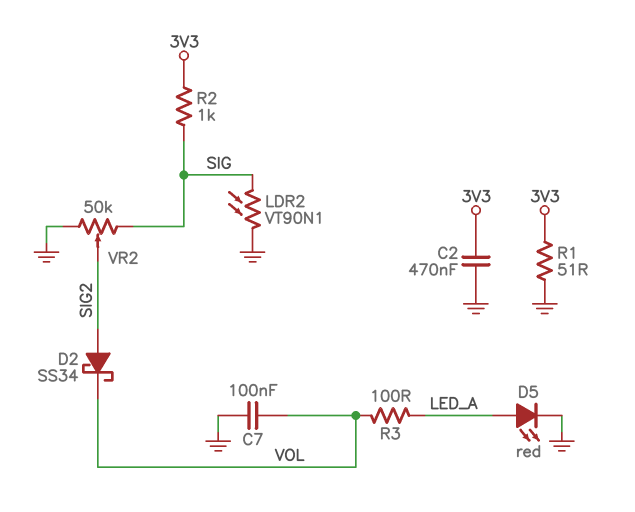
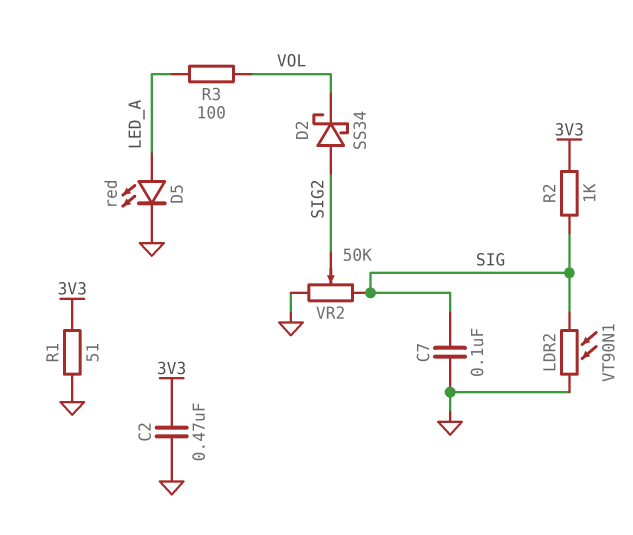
C7: 100nF (GND, VOL) -> 100nF (GND, SIG)

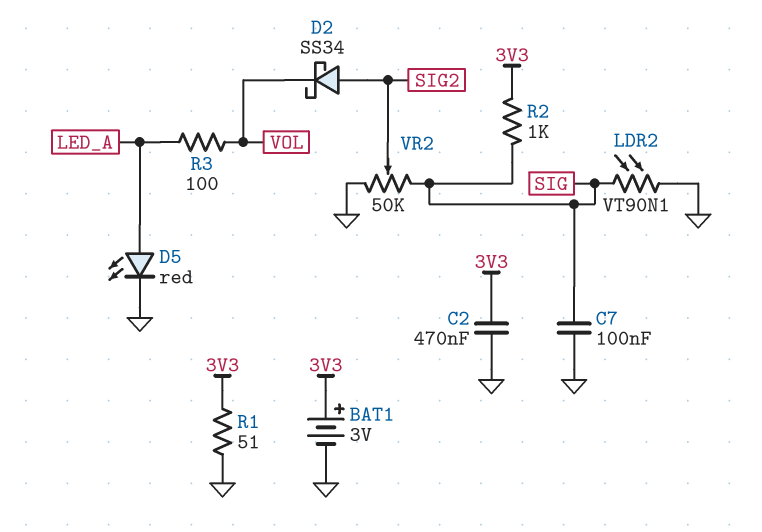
BAT1: none -> 3V (plus 3V3, minus GND)

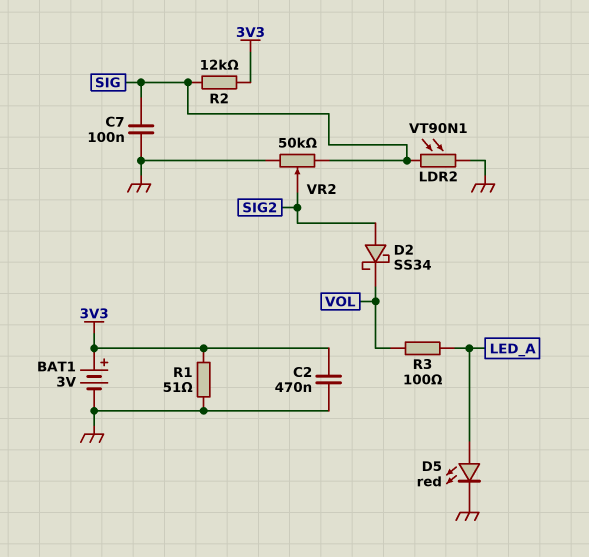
R2: 1k (3V3, SIG) -> 12k (3V3, SIG)

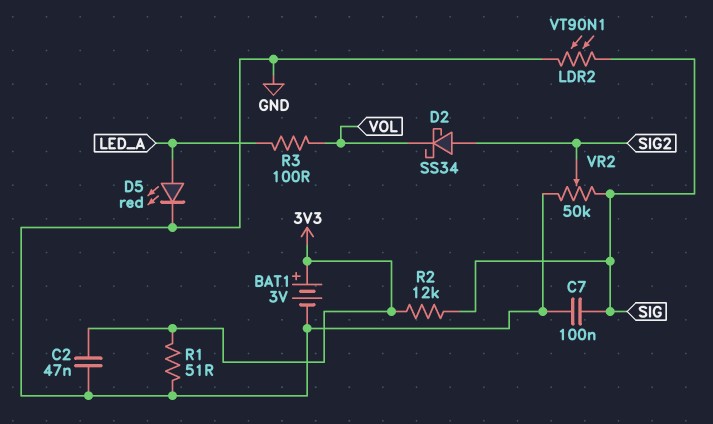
C2: 470nF (3V3, GND) -> 47nF (3V3, GND)

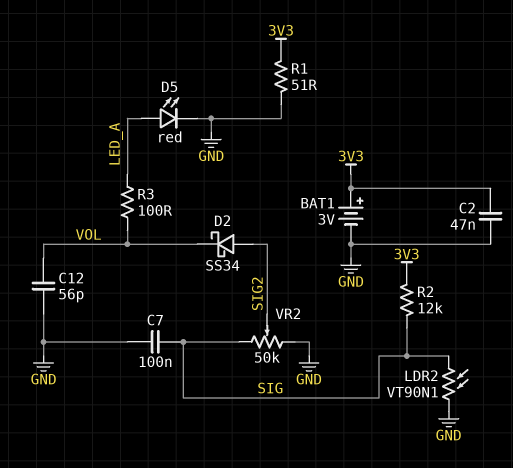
C12: none -> 56pF (GND, VOL)

